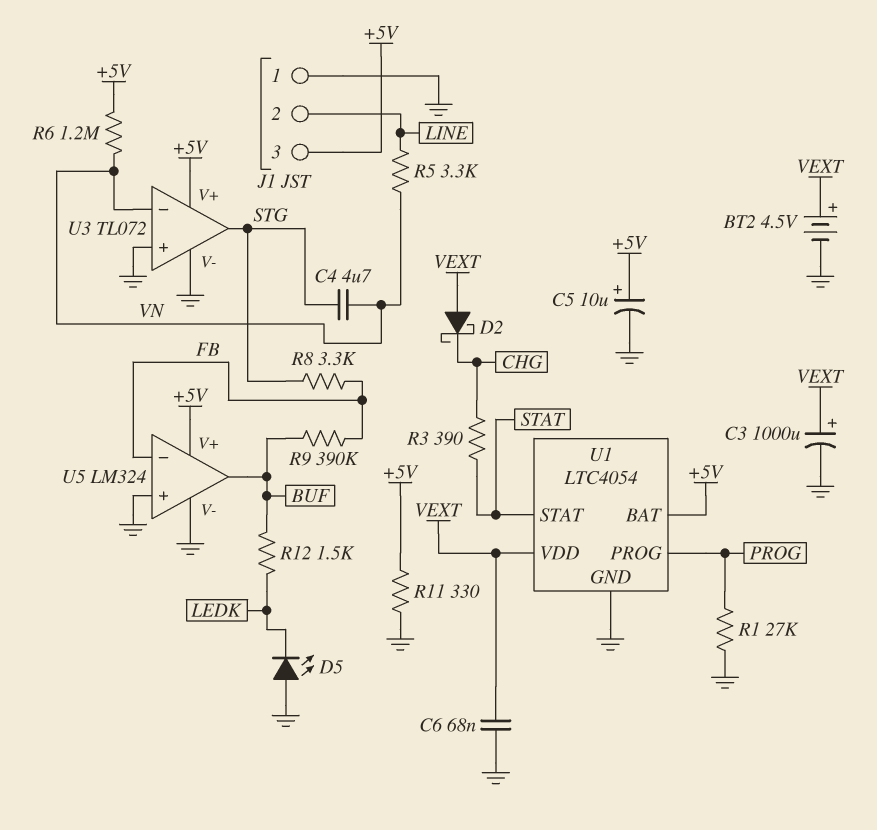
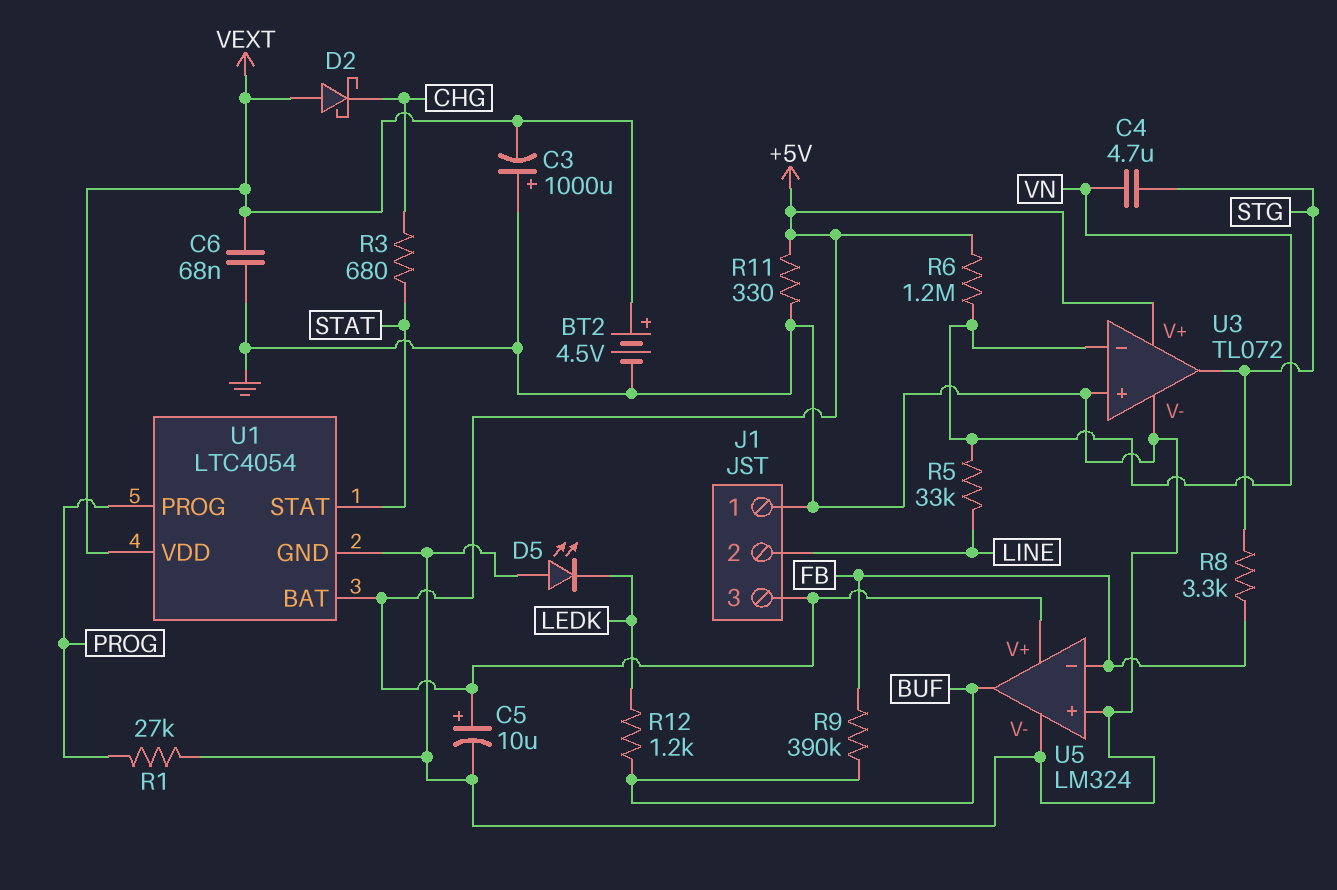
C3: 1000uF (plus VEXT, minus GND) -> 1000uF (plus GND, minus VEXT)
R3: 390 (CHG, STAT) -> 680 (CHG, STAT)
R5: 3.3k (LINE, VN) -> 33k (LINE, VN)
R12: 1.5k (BUF, LEDK) -> 1.2k (BUF, LEDK)

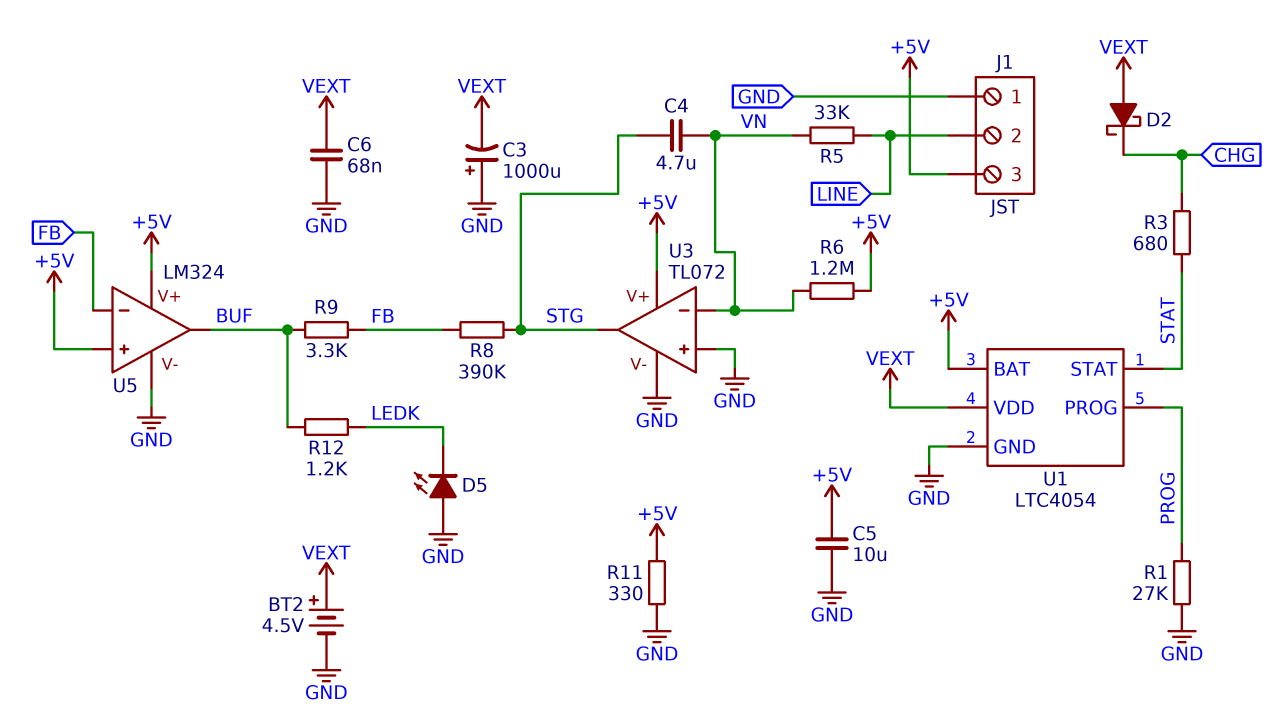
C5: 10uF (plus +5V, minus GND) -> 10uF (+5V, GND)
R8: 3.3k (FB, STG) -> 390k (FB, STG)
R9: 390k (BUF, FB) -> 3.3k (BUF, FB)
U5 pin in+: GND -> +5V

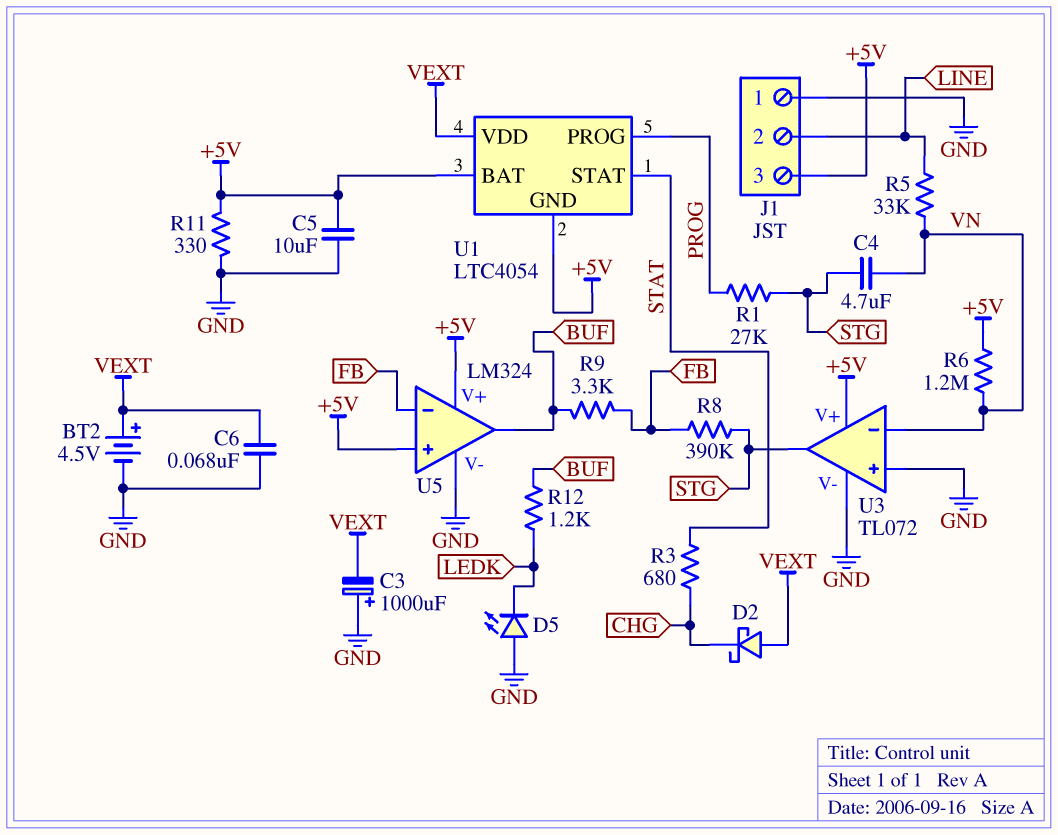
R1: 27k (GND, PROG) -> 27k (PROG, STG)
U1 pin GND: GND -> +5V

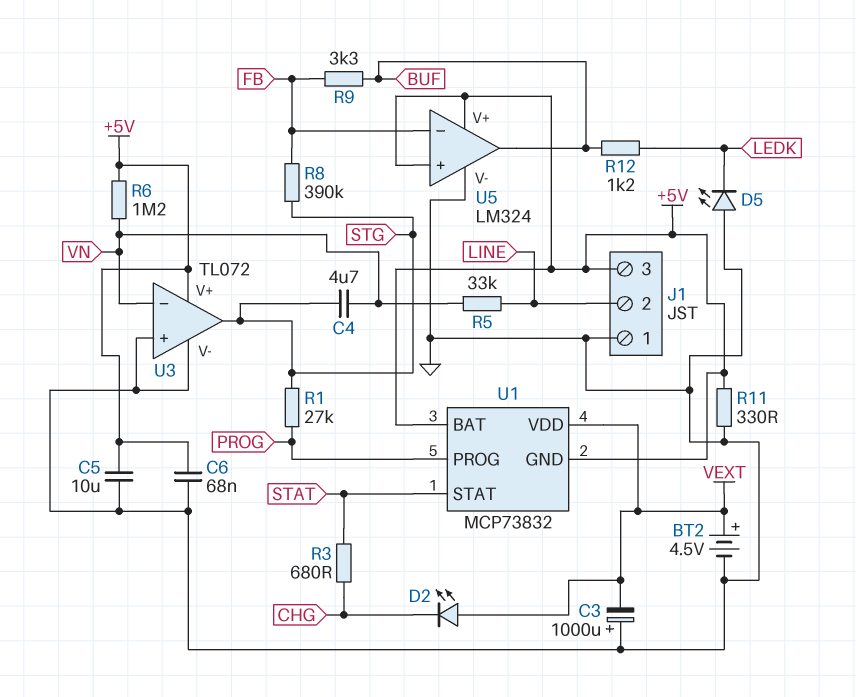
C6: 68nF (GND, VEXT) -> 68nF (+5V, GND)
D2: schottky (A VEXT, K CHG) -> LED (A VEXT, K CHG)
U1: LTC4054 -> MCP73832

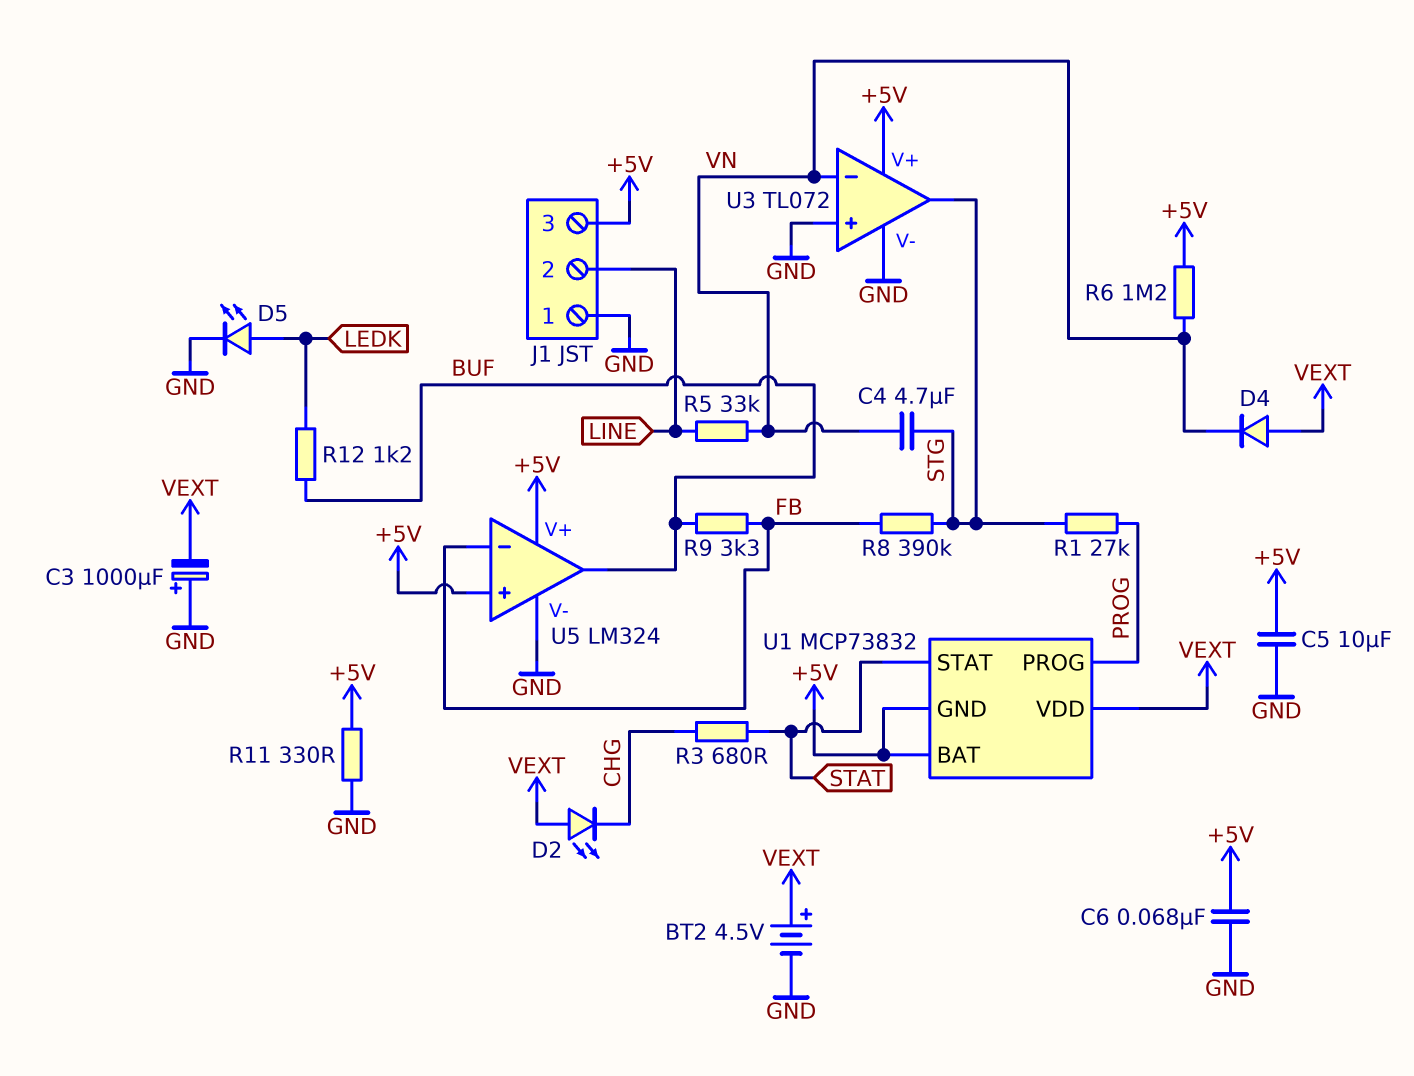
D4: none -> diode (A VEXT, K VN)
D5: LED (A GND, K LEDK) -> LED (A LEDK, K GND)

